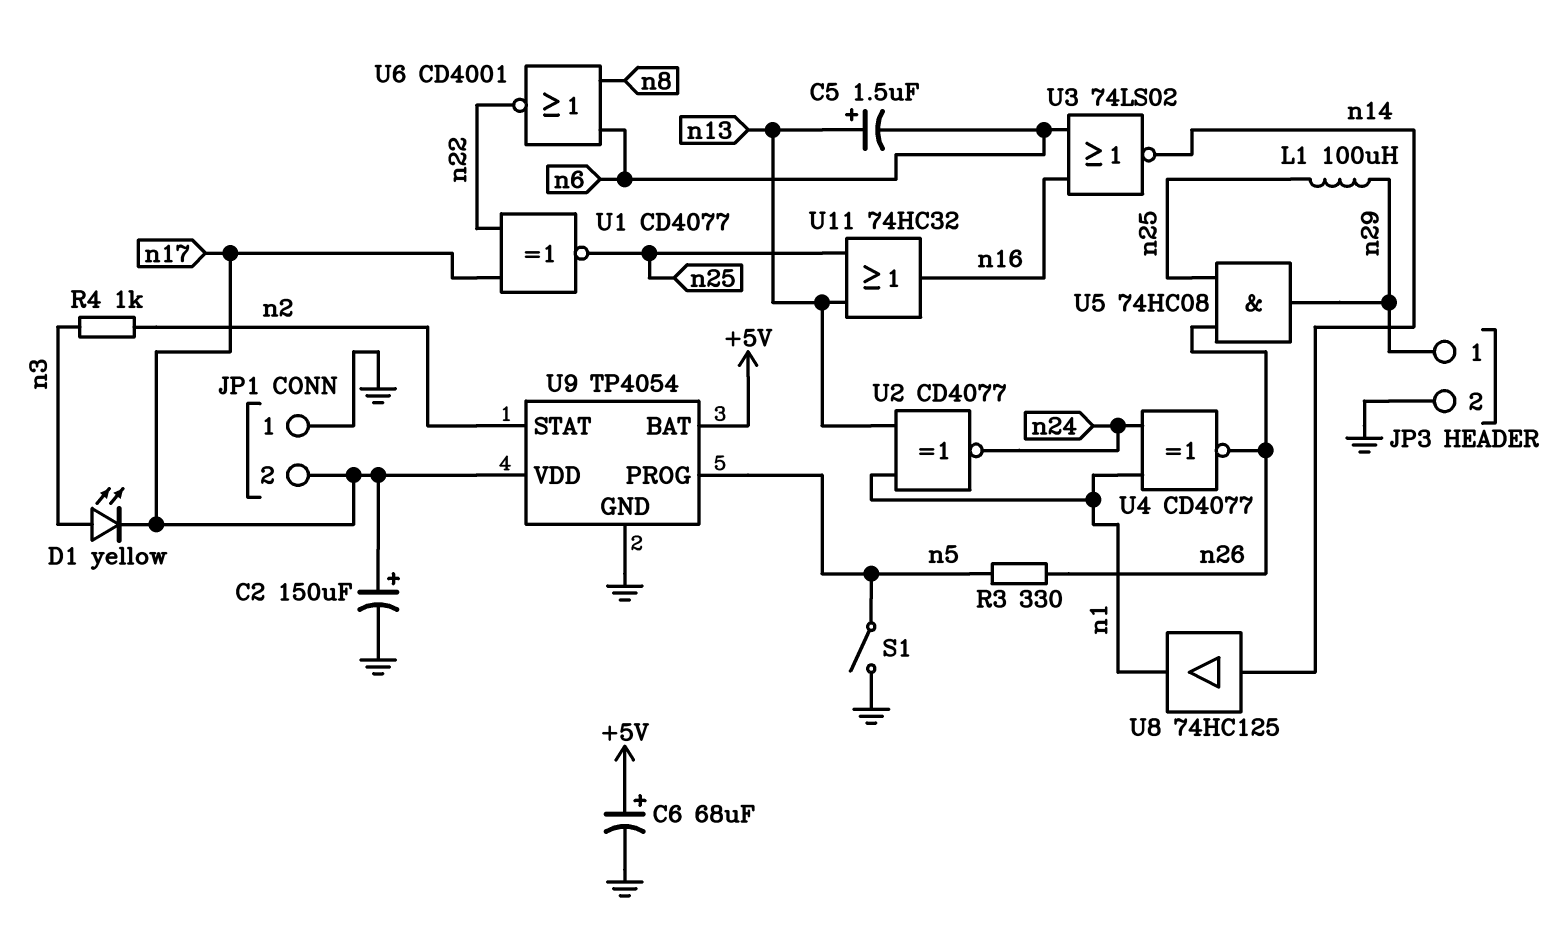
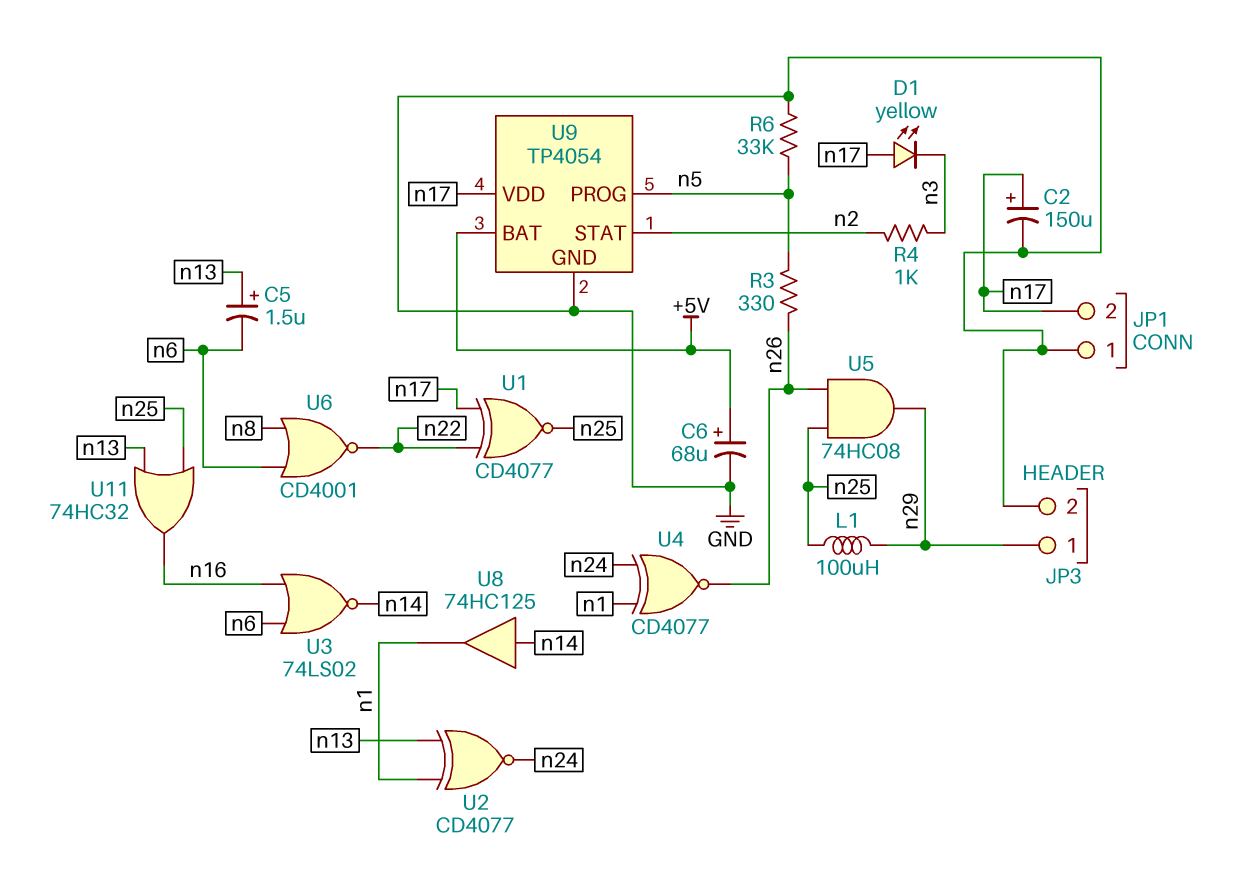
D1: LED yellow (A n3, K n17) -> LED yellow (A n17, K n3)
R6: none -> 33k (GND, n5)
S1: switch (GND, n5) -> none

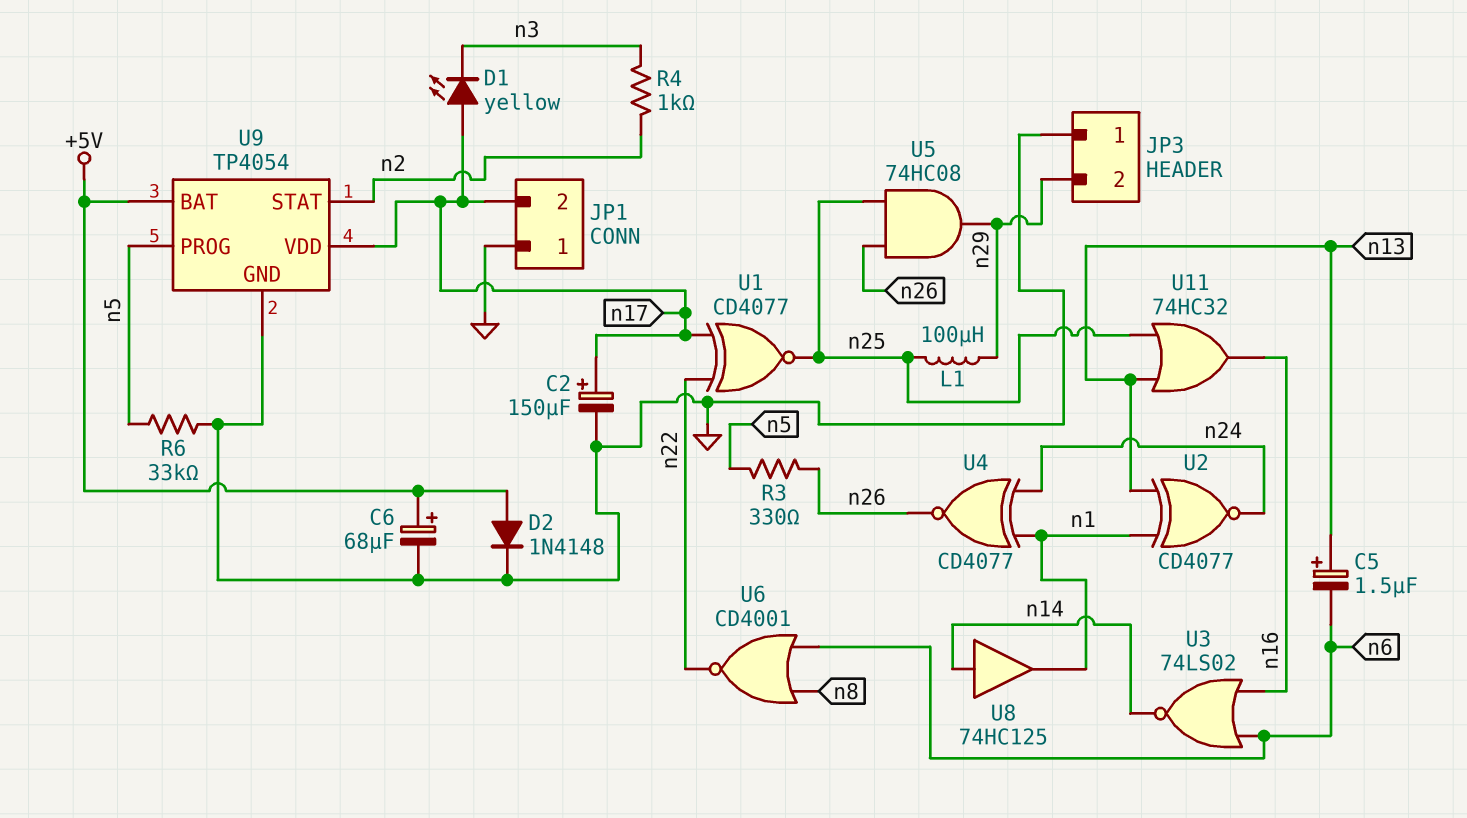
D2: none -> diode 1N4148 (A +5V, K GND)
JP3 pin 1: n29 -> GND
JP3 pin 2: GND -> n29

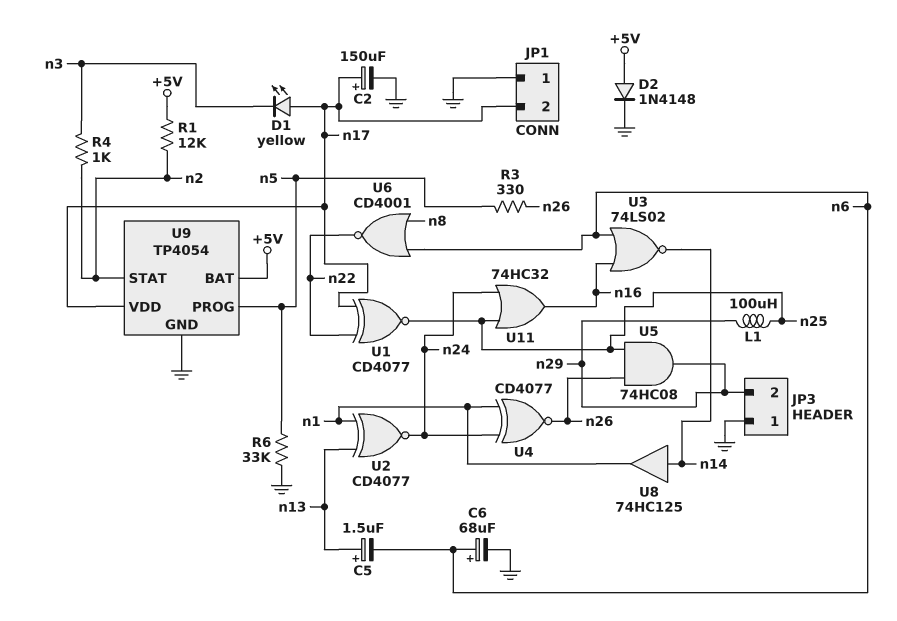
C6: 68uF (plus +5V, minus GND) -> 68uF (plus n6, minus GND)
R1: none -> 12k (+5V, n2)
U11: OR 74HC32 (in n13, in n25, out n16) -> OR 74HC32 (in n24, in n25, out n16)

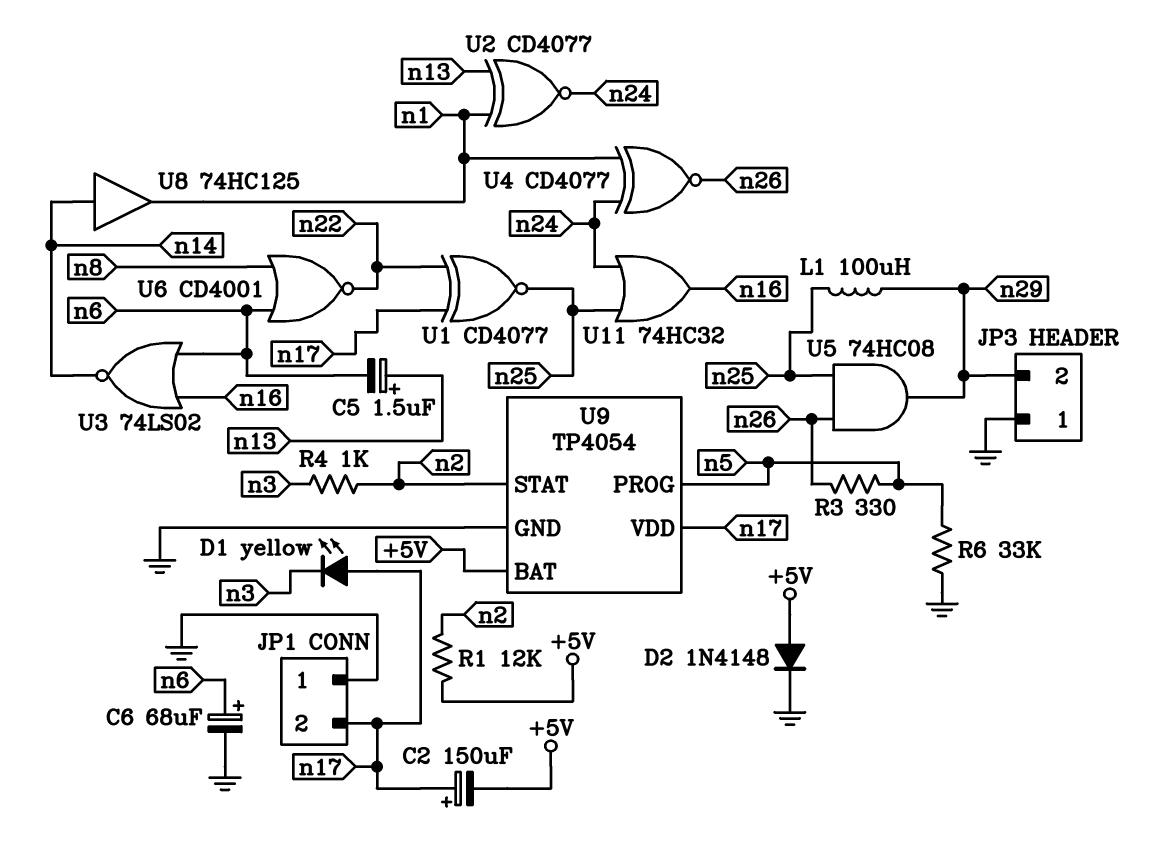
C2: 150uF (plus n17, minus GND) -> 150uF (plus n17, minus +5V)

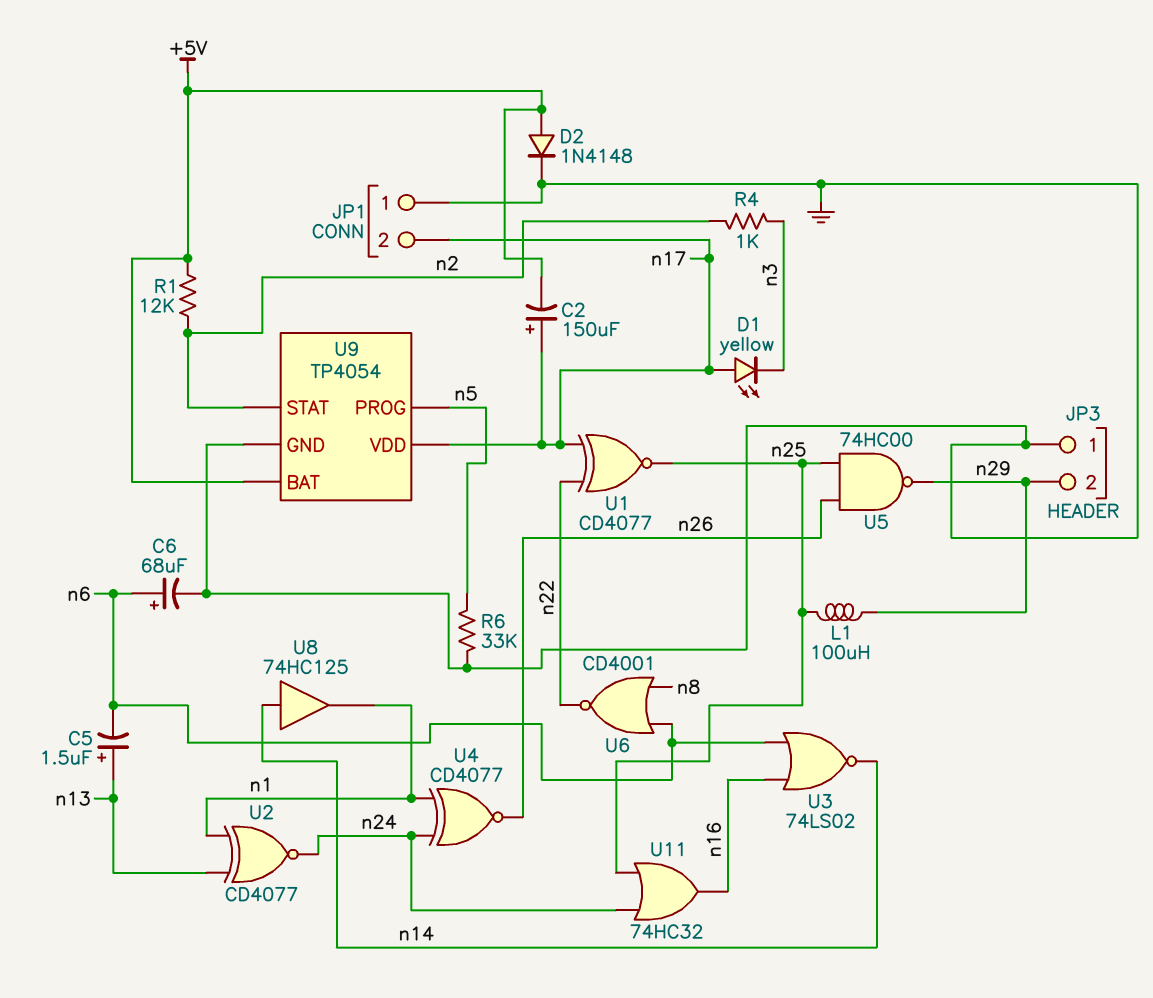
R3: 330 (n5, n26) -> none
U5: AND 74HC08 (in n25, in n26, out n29) -> NAND 74HC00 (in n25, in n26, out n29)

